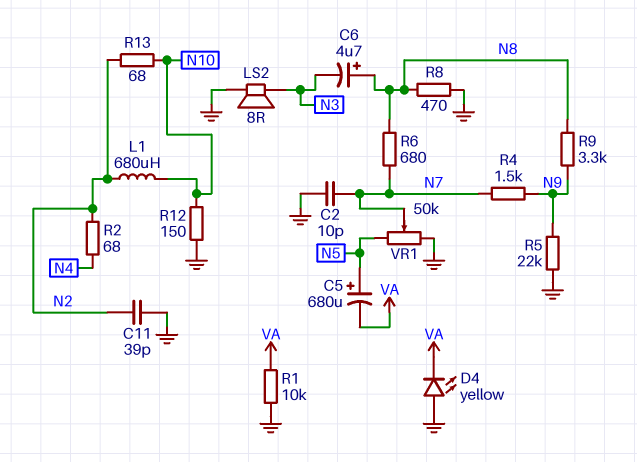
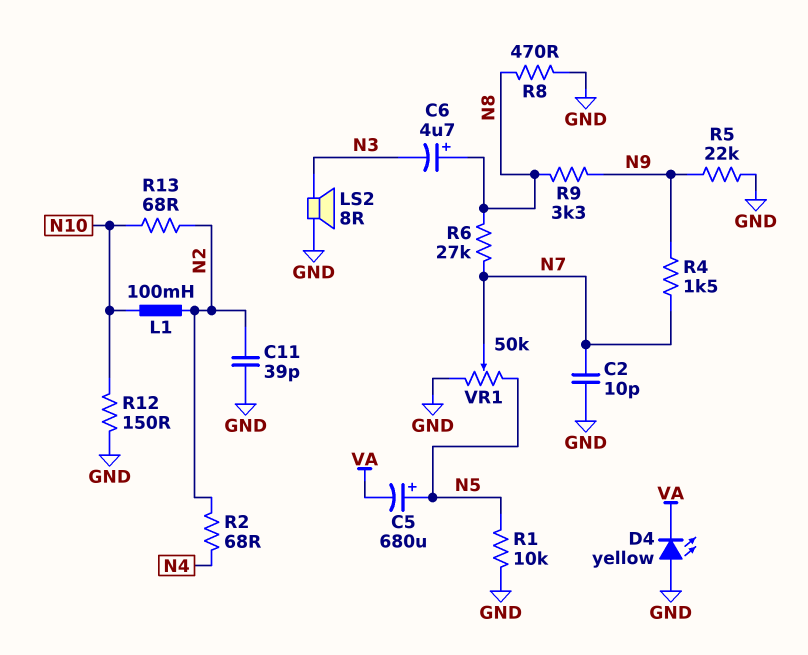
L1: 680uH (N2, N10) -> 100mH (N2, N10)
R1: 10k (GND, VA) -> 10k (GND, N5)
R6: 680 (N7, N8) -> 27k (N7, N8)

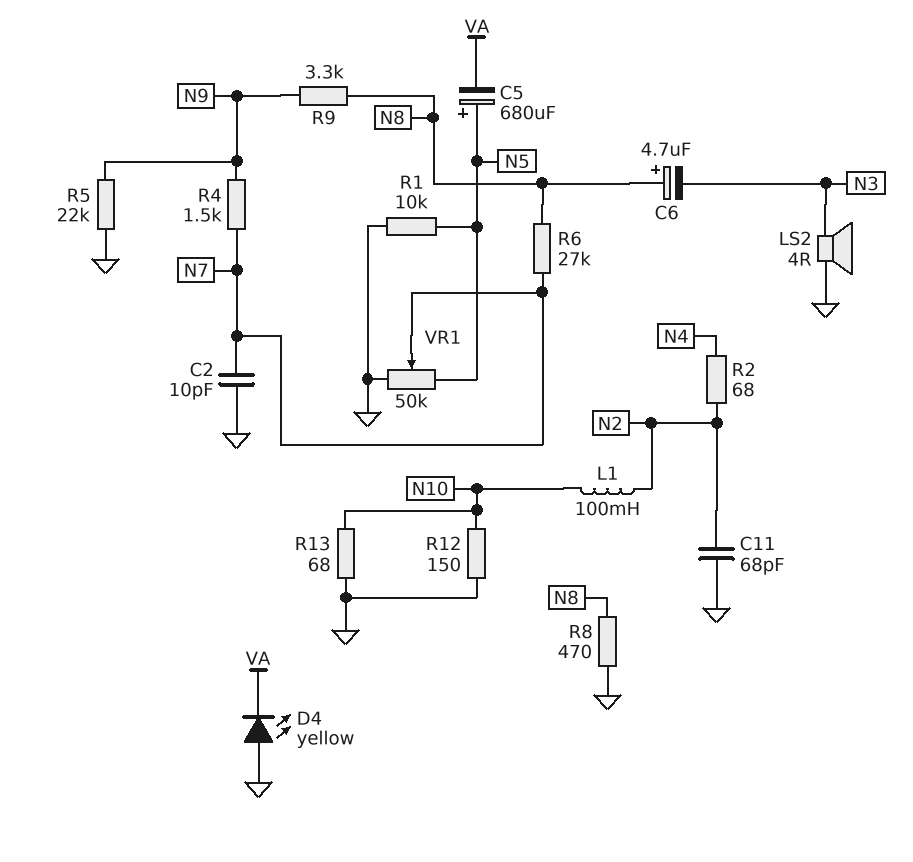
C11: 39pF (GND, N2) -> 68pF (GND, N2)
LS2: speaker 8R (GND, N3) -> speaker 4R (GND, N3)
R13: 68 (N2, N10) -> 68 (GND, N10)

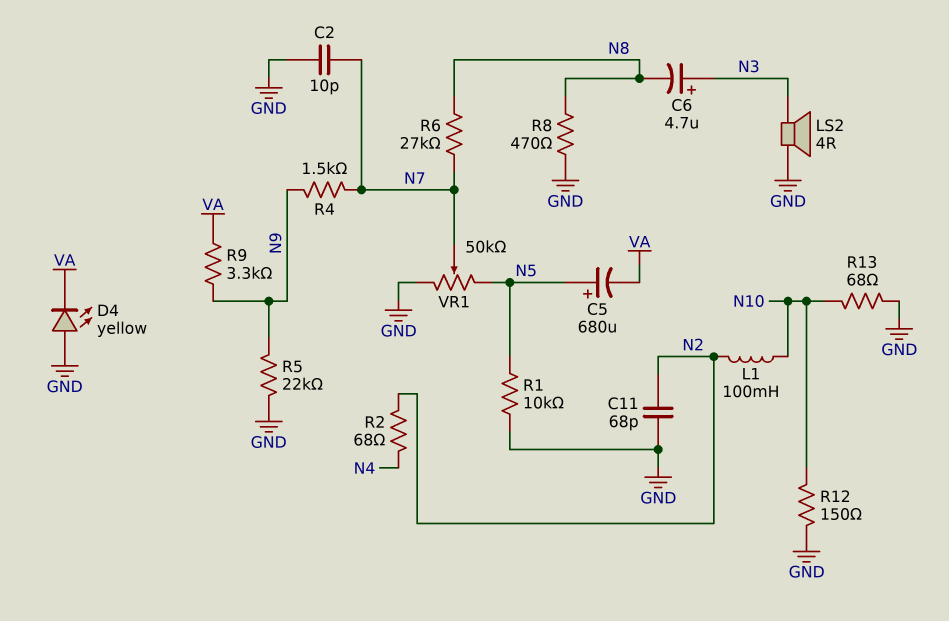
C6: 4.7uF (plus N8, minus N3) -> 4.7uF (plus N3, minus N8)
R9: 3.3k (N8, N9) -> 3.3k (N9, VA)

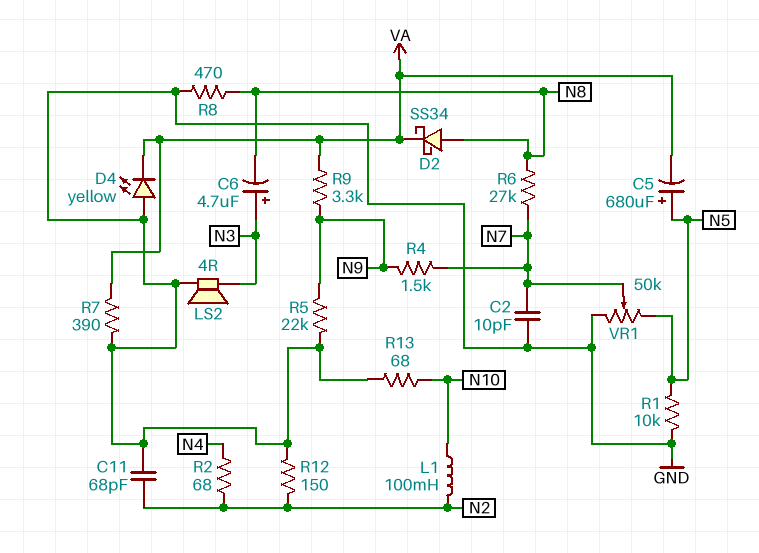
D2: none -> schottky SS34 (A N8, K VA)
R7: none -> 390 (GND, VA)
R12: 150 (GND, N10) -> 150 (GND, N2)

